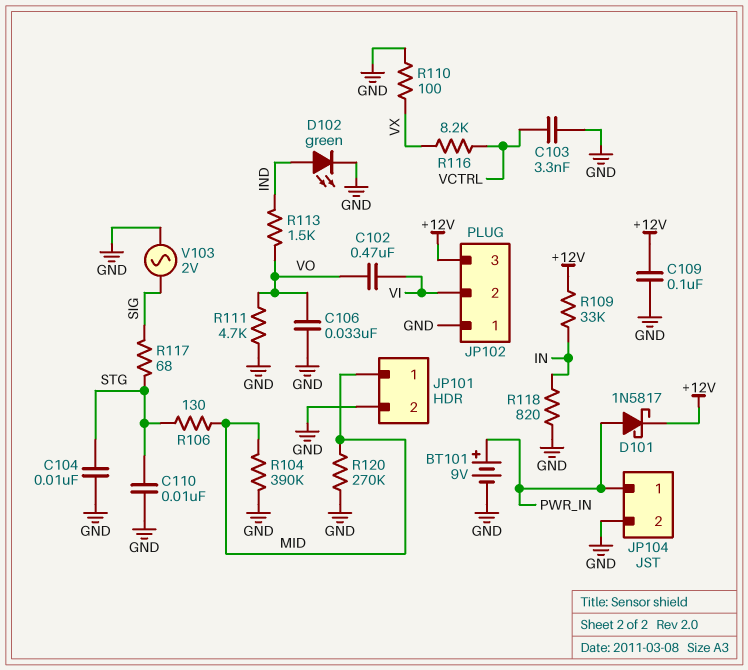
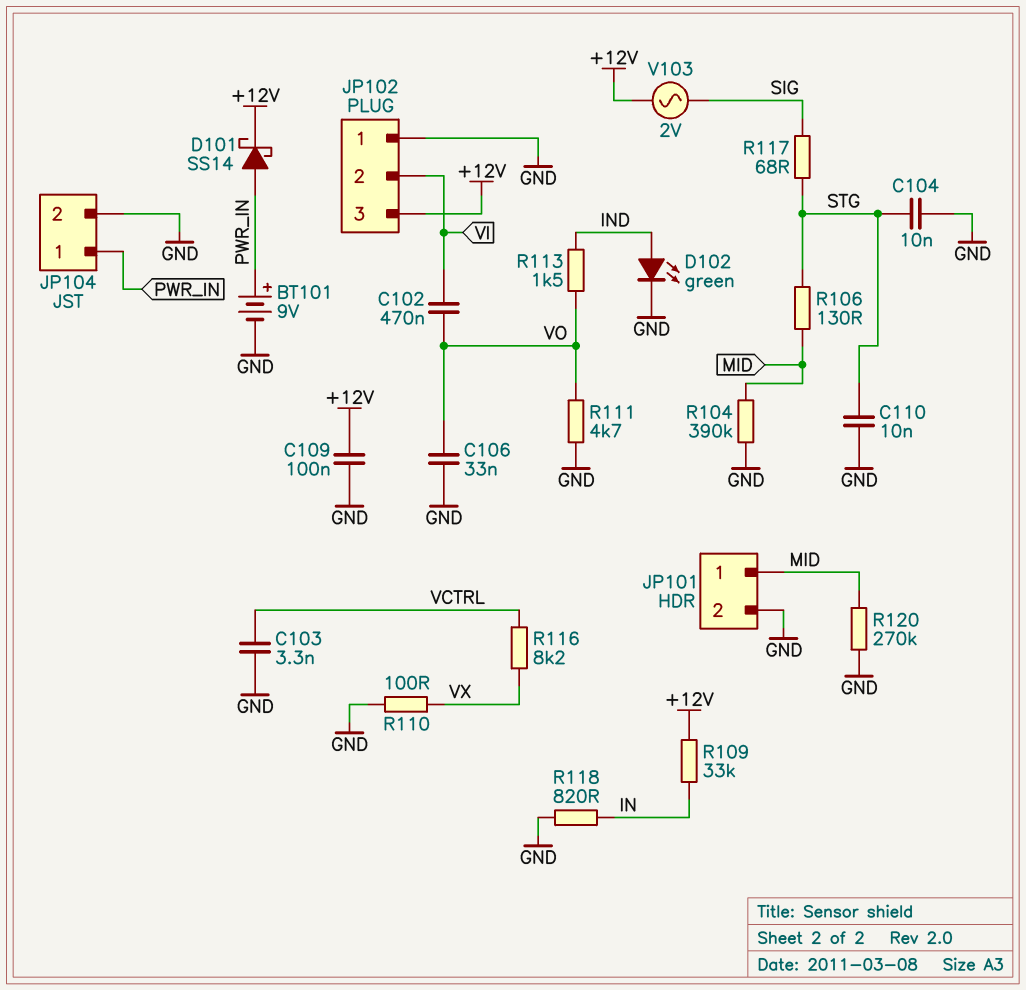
D101: schottky 1N5817 (A PWR_IN, K +12V) -> schottky SS14 (A PWR_IN, K +12V)
V103: AC 2V (GND, SIG) -> AC 2V (+12V, SIG)

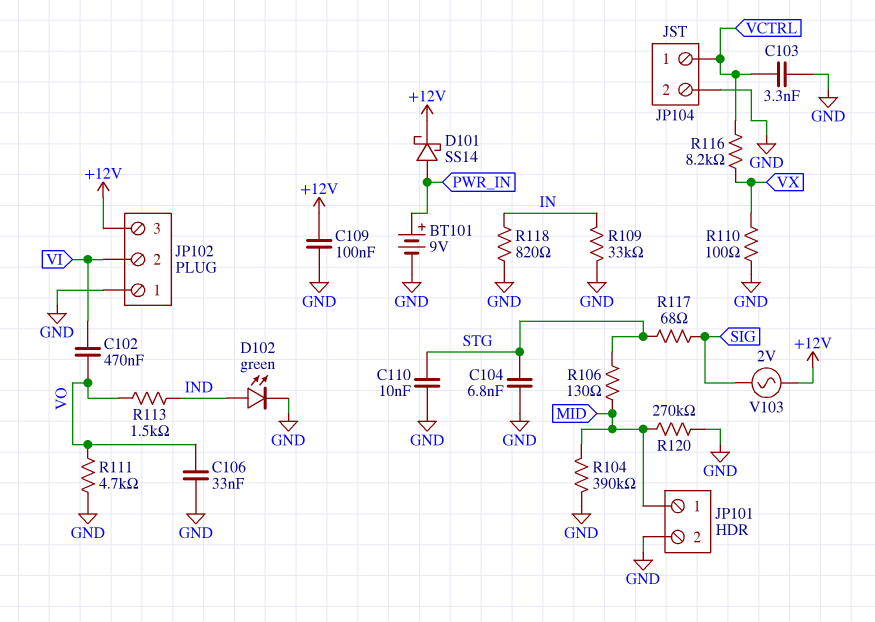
C104: 10nF (GND, STG) -> 6.8nF (GND, STG)
JP104 pin 1: PWR_IN -> VCTRL
R109: 33k (+12V, IN) -> 33k (GND, IN)

